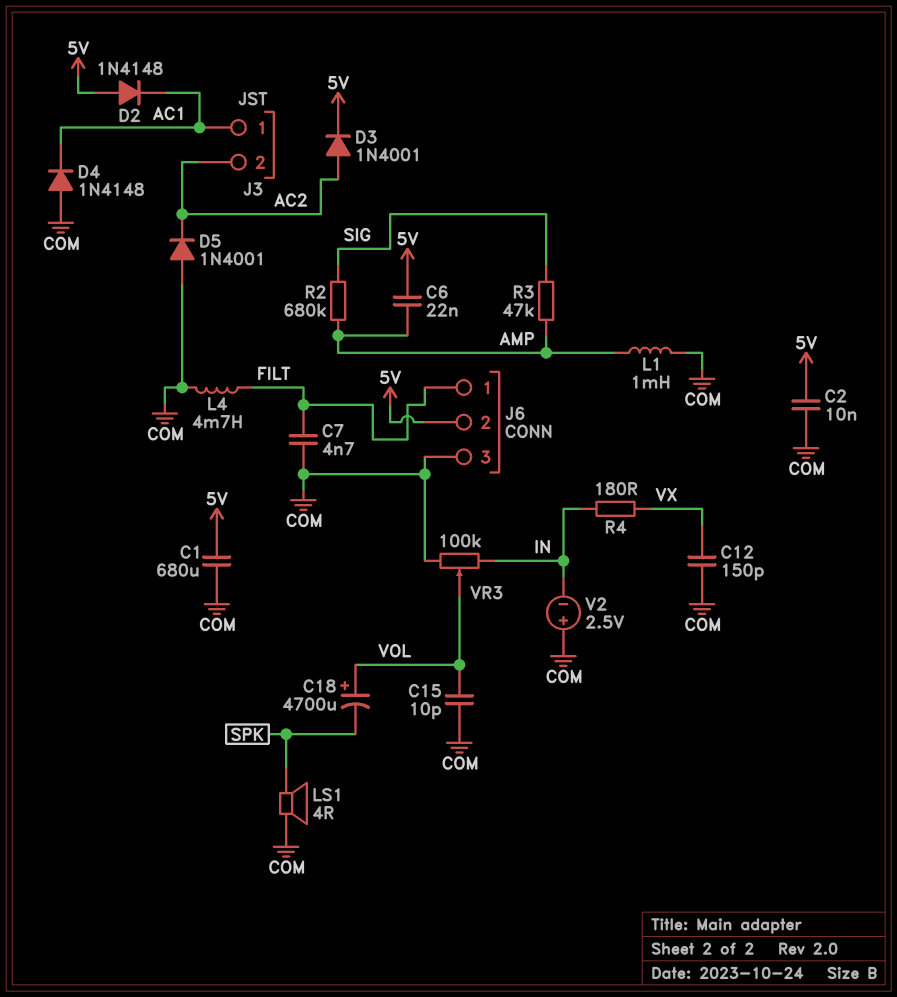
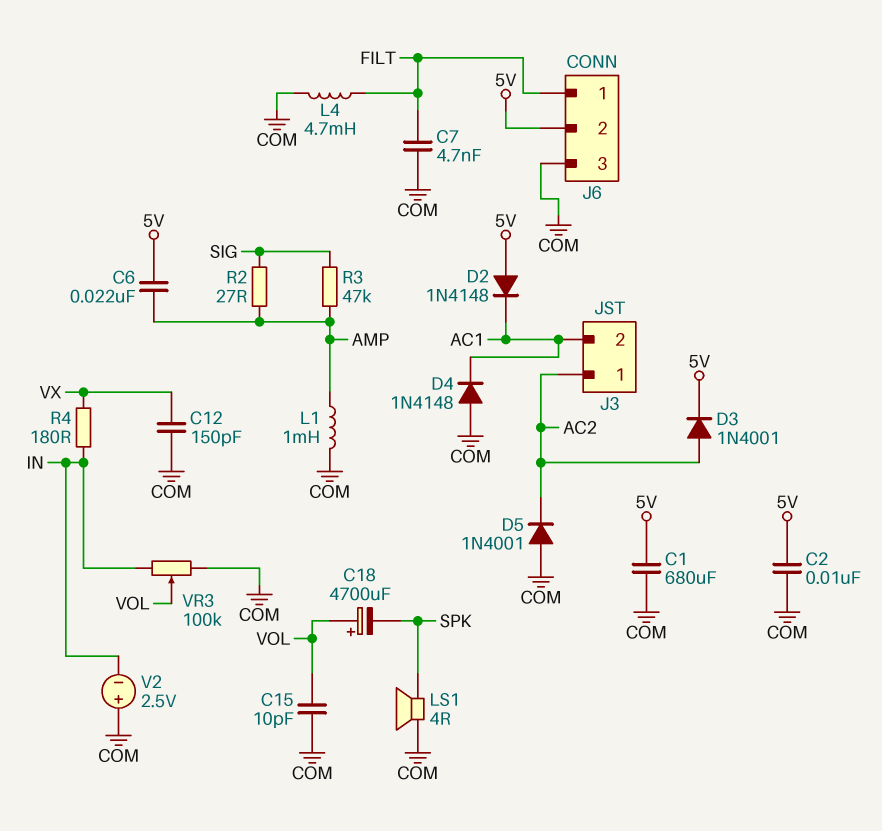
J3 pin 1: AC1 -> AC2
J3 pin 2: AC2 -> AC1
R2: 680k (AMP, SIG) -> 27 (AMP, SIG)

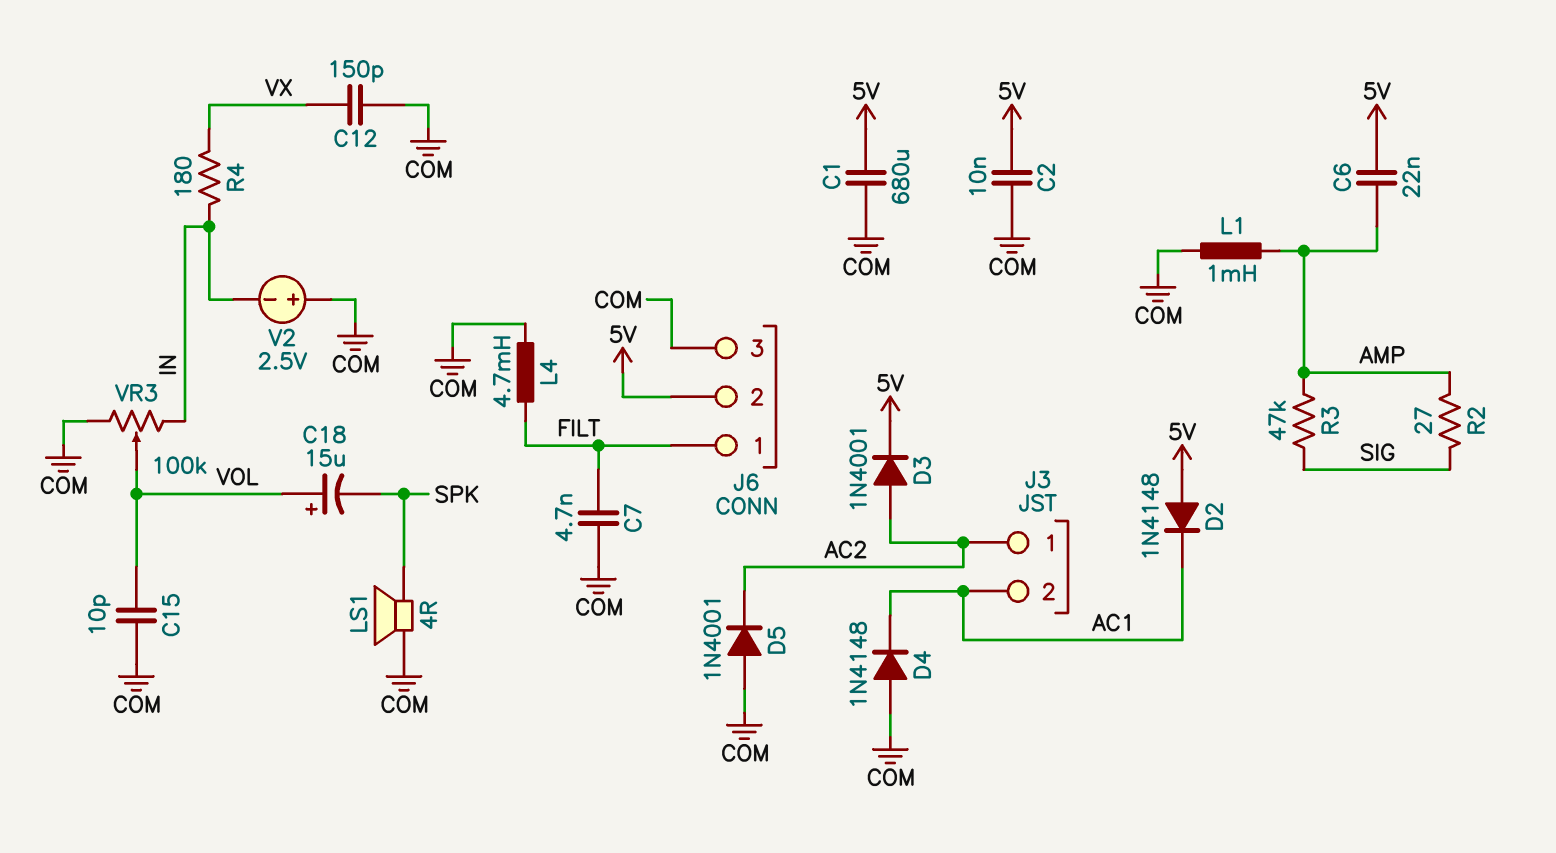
C18: 4700uF (plus VOL, minus SPK) -> 15uF (plus VOL, minus SPK)

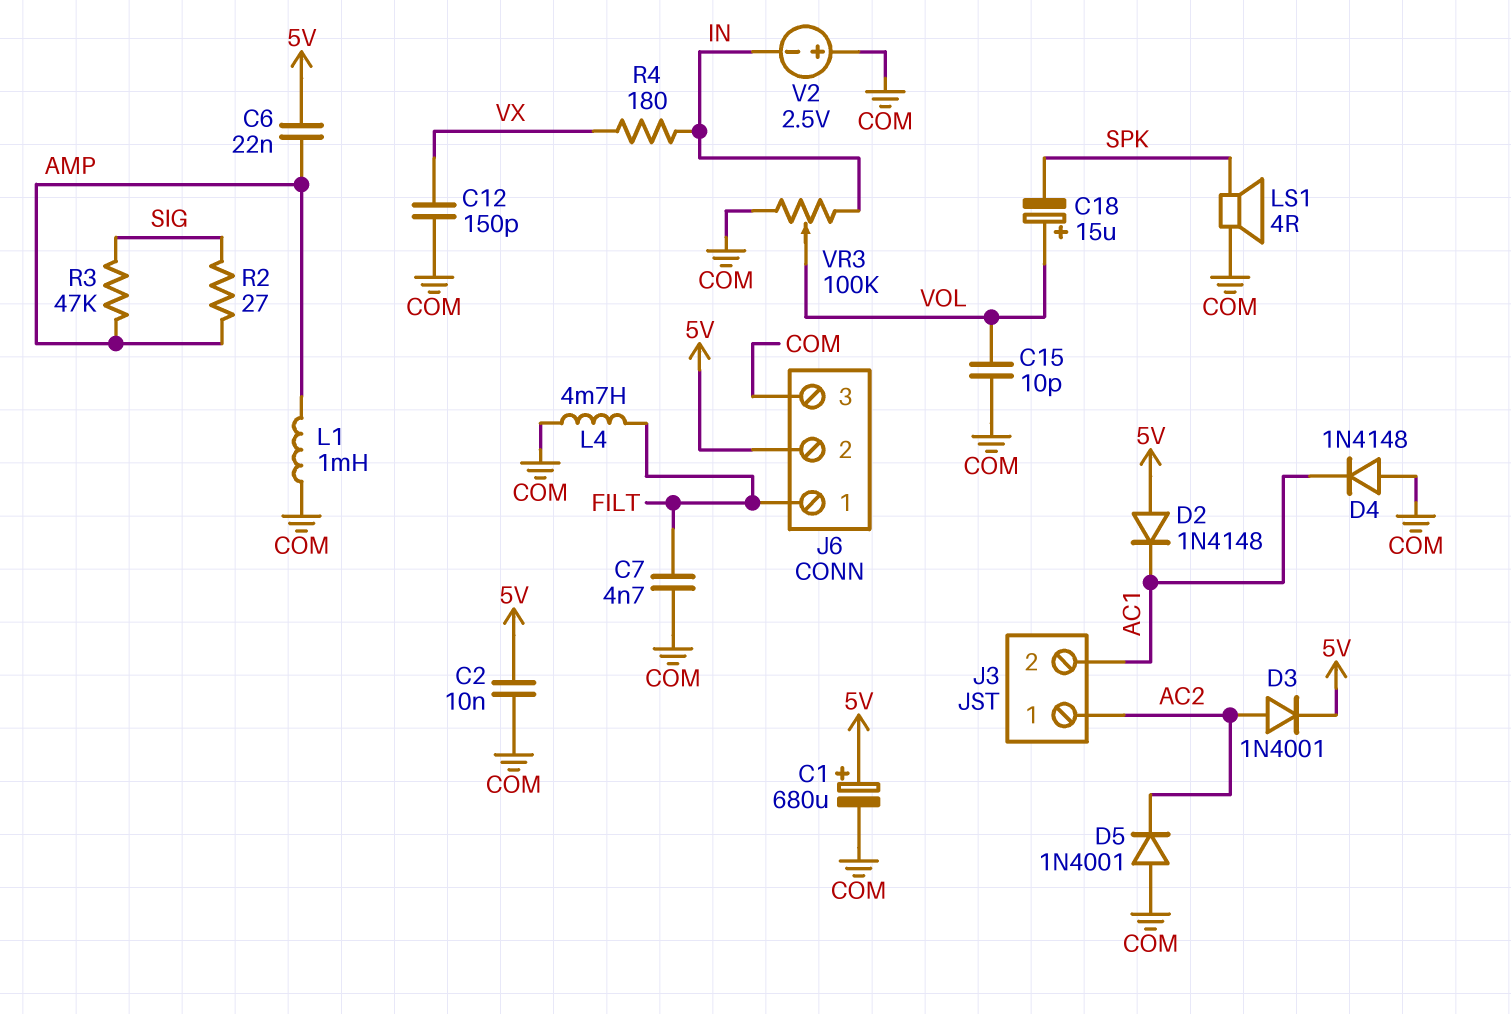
C1: 680uF (5V, COM) -> 680uF (plus 5V, minus COM)

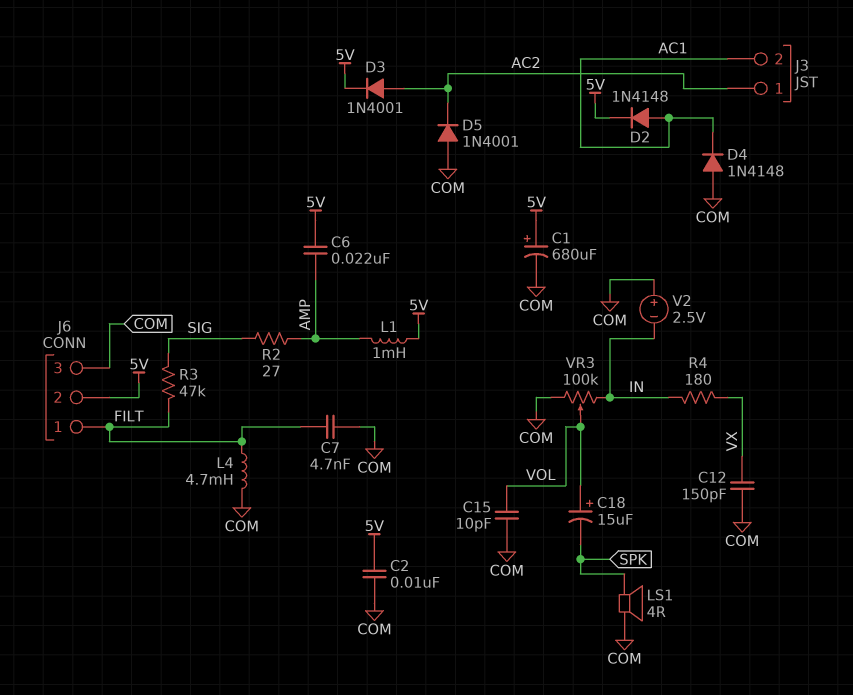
D2: diode 1N4148 (A 5V, K AC1) -> diode 1N4148 (A AC1, K 5V)
L1: 1mH (AMP, COM) -> 1mH (5V, AMP)
R3: 47k (AMP, SIG) -> 47k (FILT, SIG)

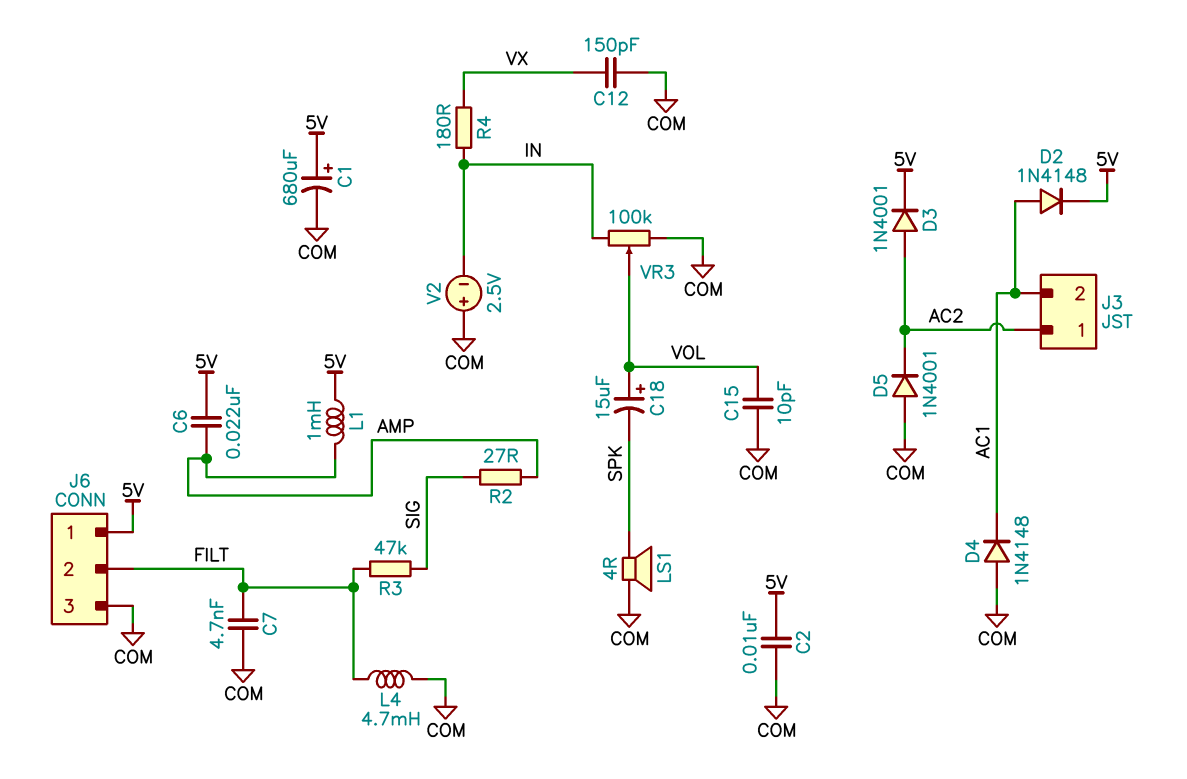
J6 pin 1: FILT -> 5V
J6 pin 2: 5V -> FILT

